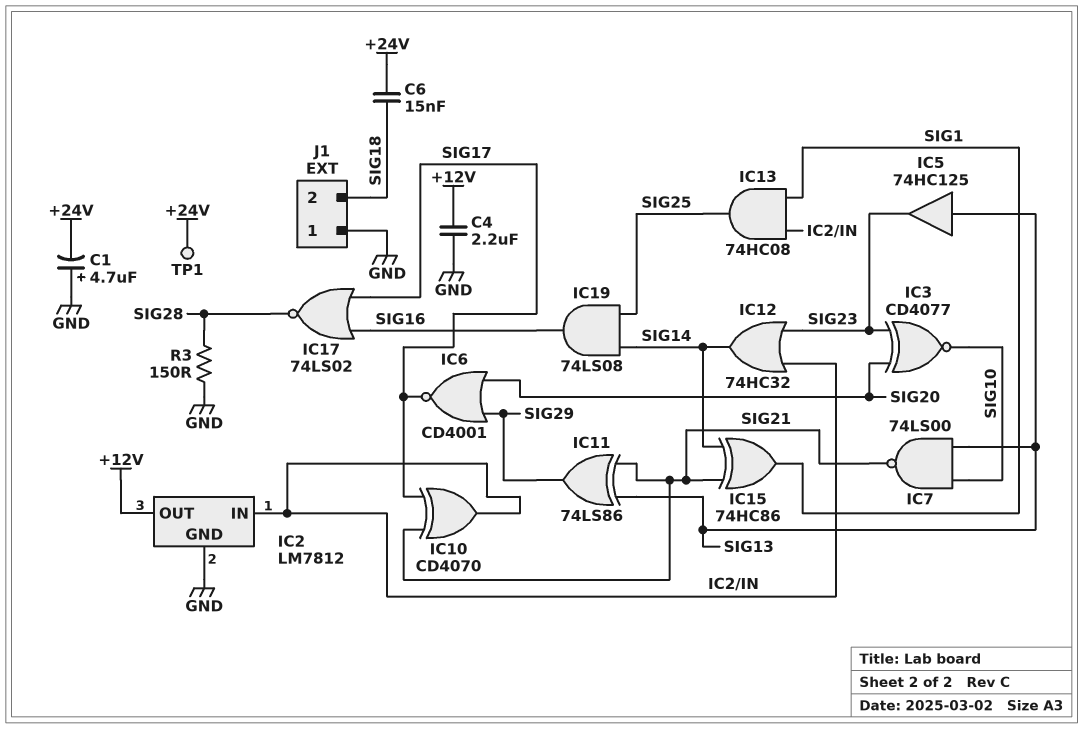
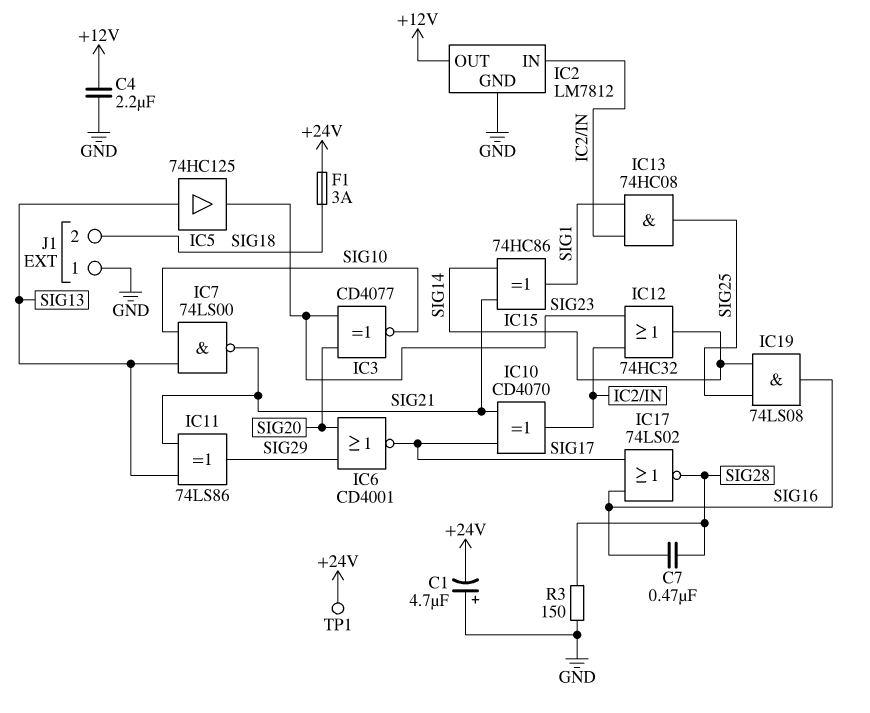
C6: 15nF (+24V, SIG18) -> none
C7: none -> 470nF (SIG16, SIG28)
F1: none -> 3A (+24V, SIG18)

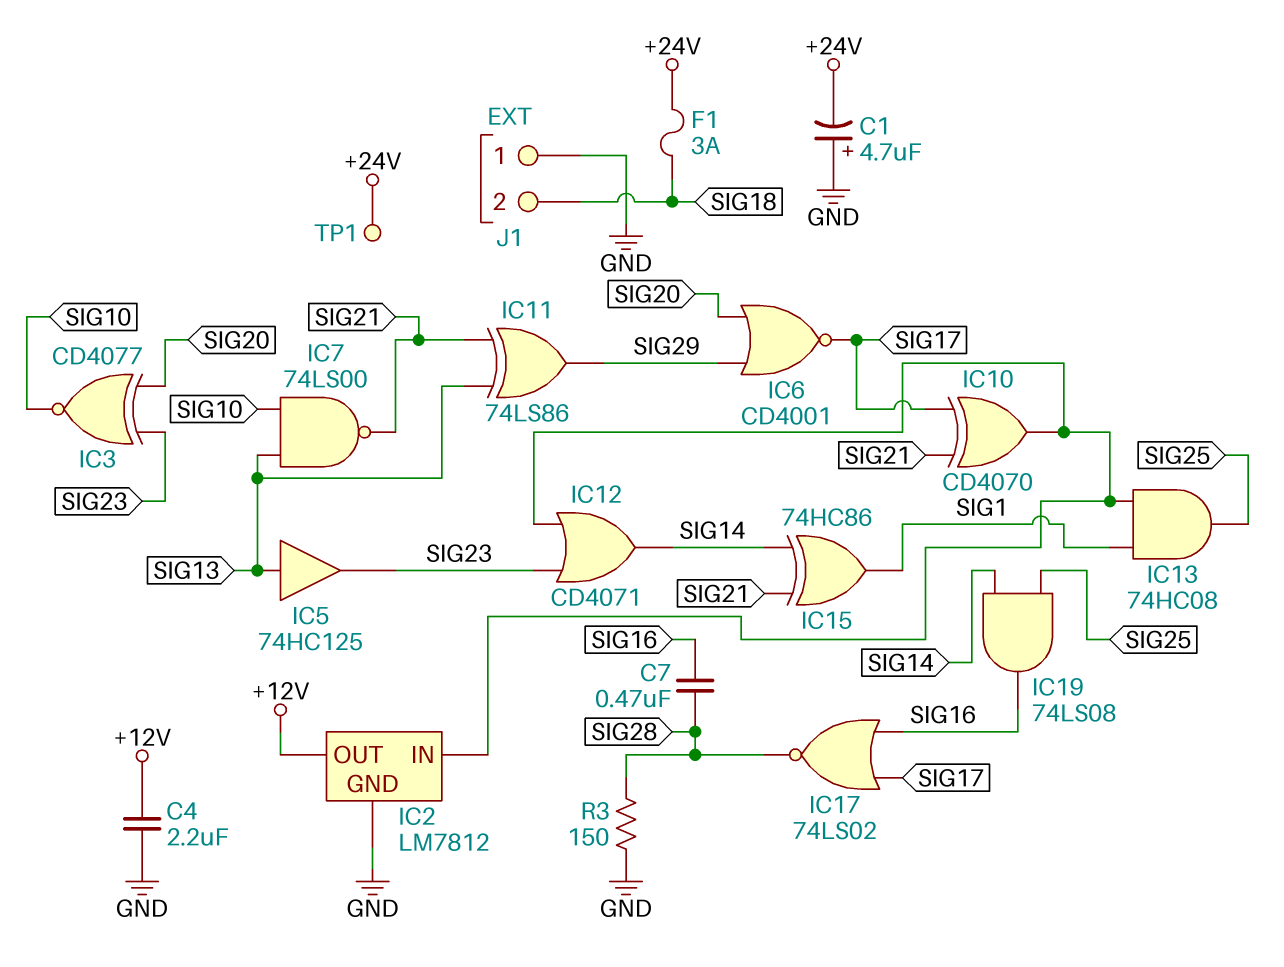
IC12: OR 74HC32 (in IC2/IN, in SIG23, out SIG14) -> OR CD4071 (in IC2/IN, in SIG23, out SIG14)

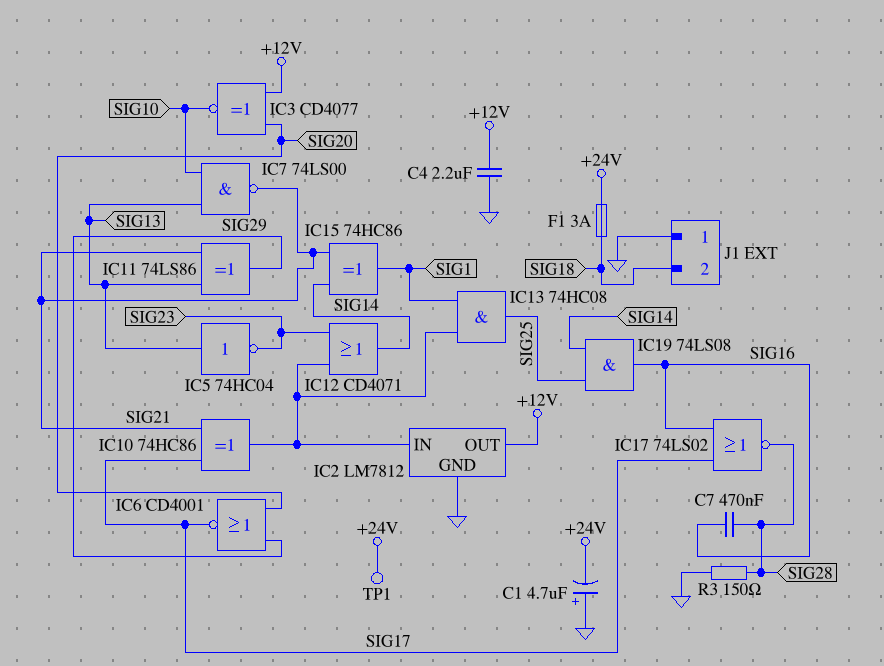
IC3: XNOR CD4077 (in SIG20, in SIG23, out SIG10) -> XNOR CD4077 (in +12V, in SIG20, out SIG10)
IC5: buffer 74HC125 (in SIG13, out SIG23) -> NOT 74HC04 (in SIG13, out SIG23)
IC10: XOR CD4070 (in SIG17, in SIG21, out IC2/IN) -> XOR 74HC86 (in SIG17, in SIG21, out IC2/IN)

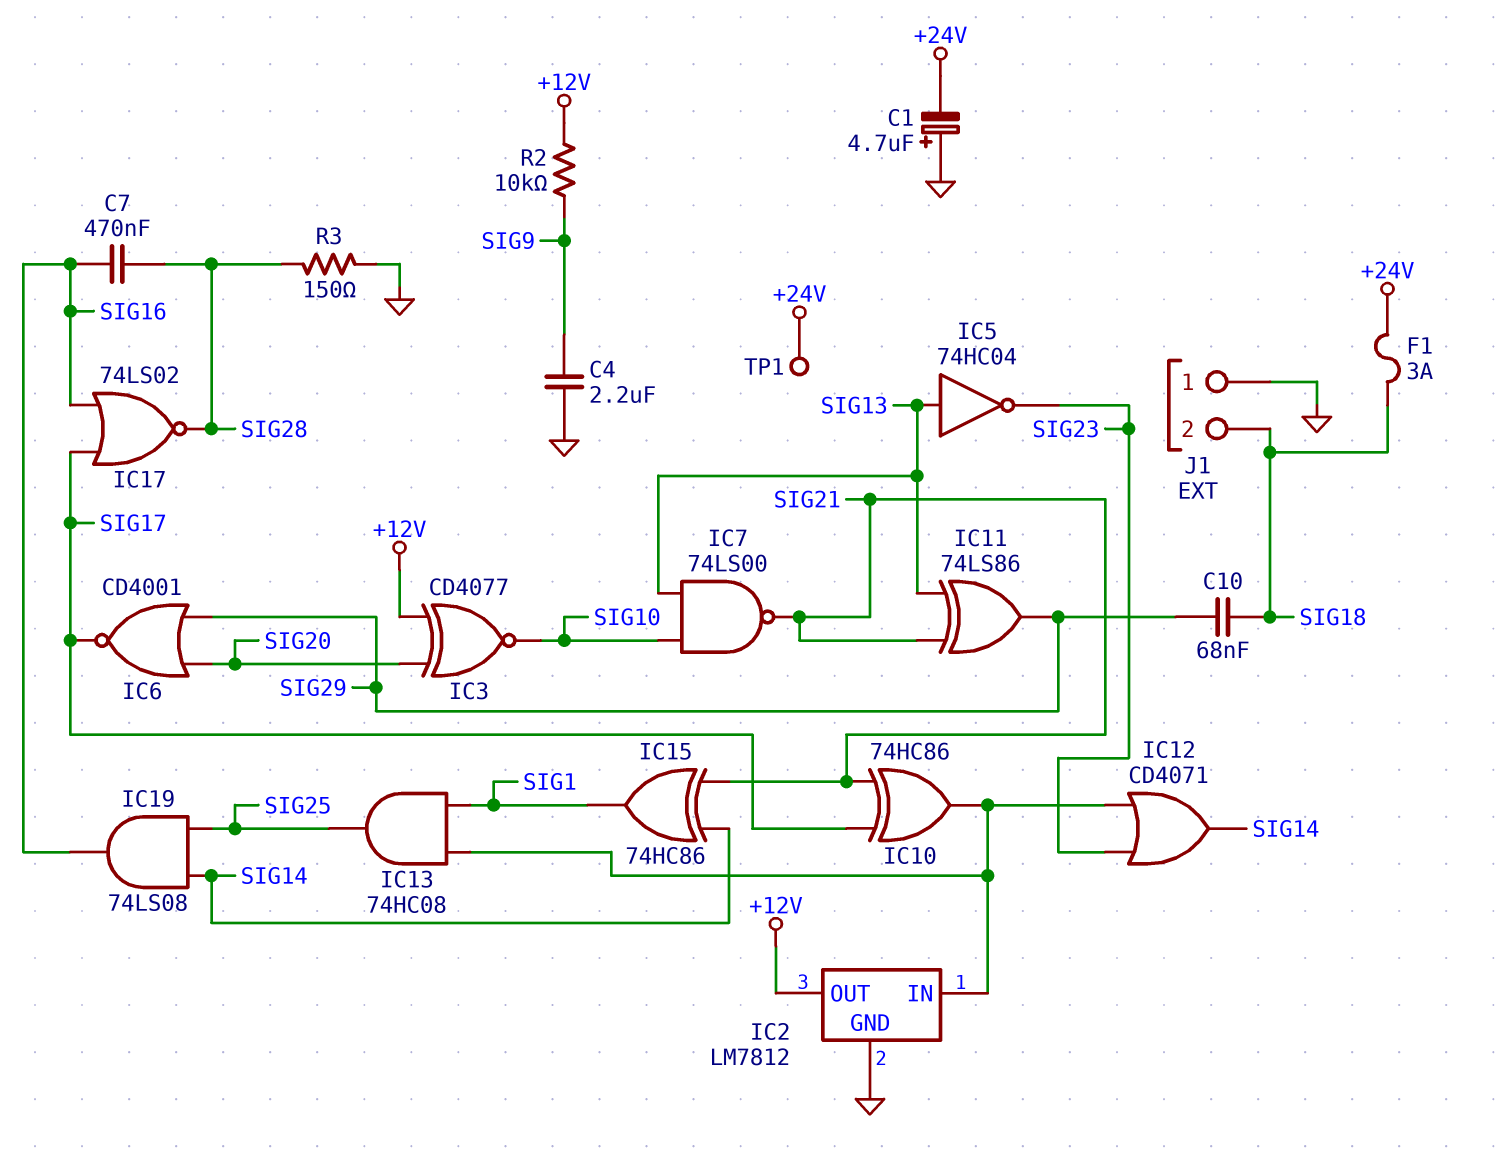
C4: 2.2uF (+12V, GND) -> 2.2uF (GND, SIG9)
C10: none -> 68nF (SIG18, SIG29)
R2: none -> 10k (+12V, SIG9)

